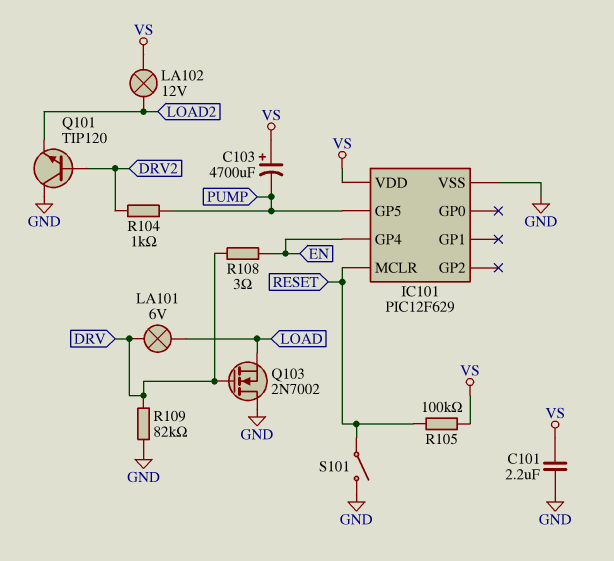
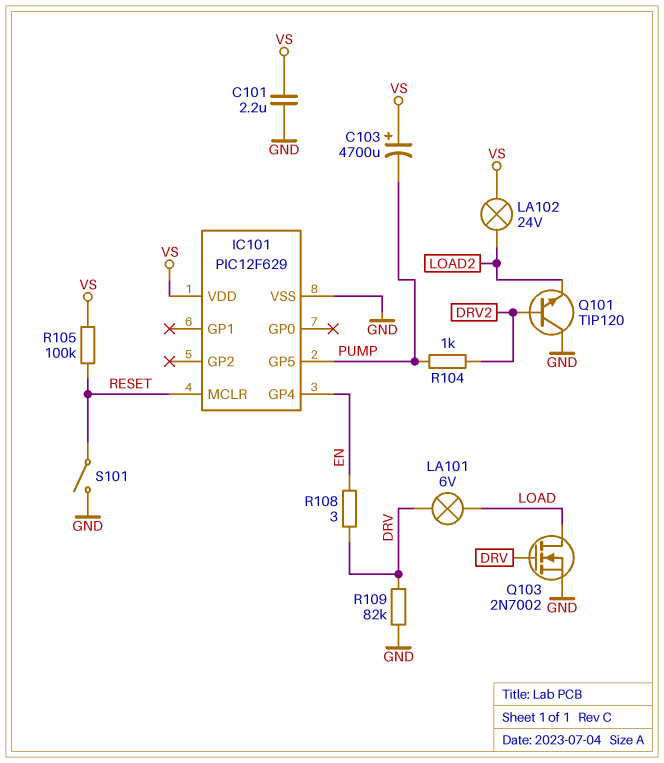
LA102: lamp 12V (LOAD2, VS) -> lamp 24V (LOAD2, VS)
Q103: NMOS 2N7002 (G DRV, D GND, S LOAD) -> NMOS 2N7002 (G DRV, D LOAD, S GND)

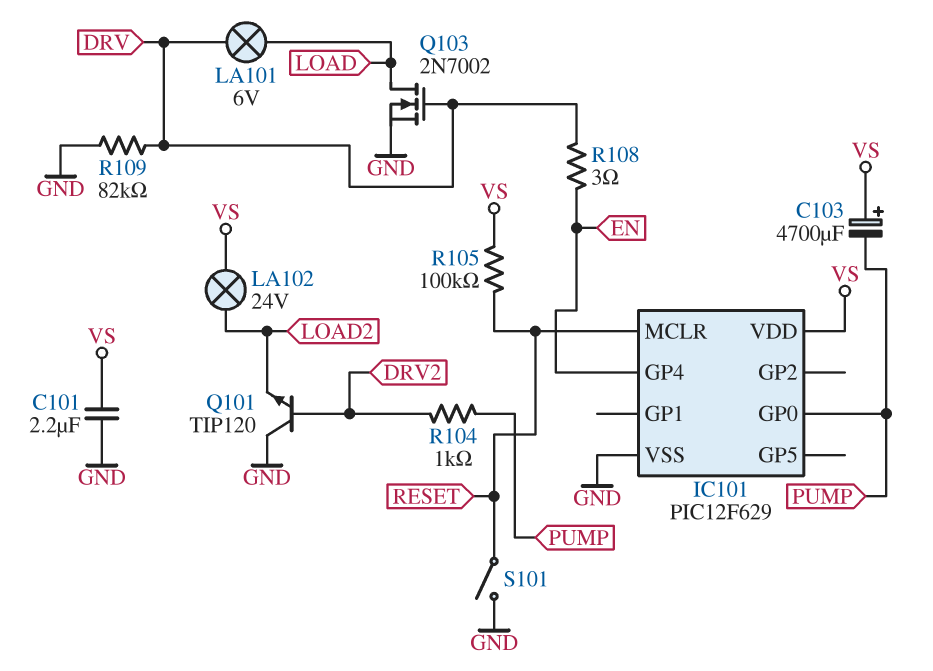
IC101 pin GP0: none -> PUMP
IC101 pin GP5: PUMP -> none

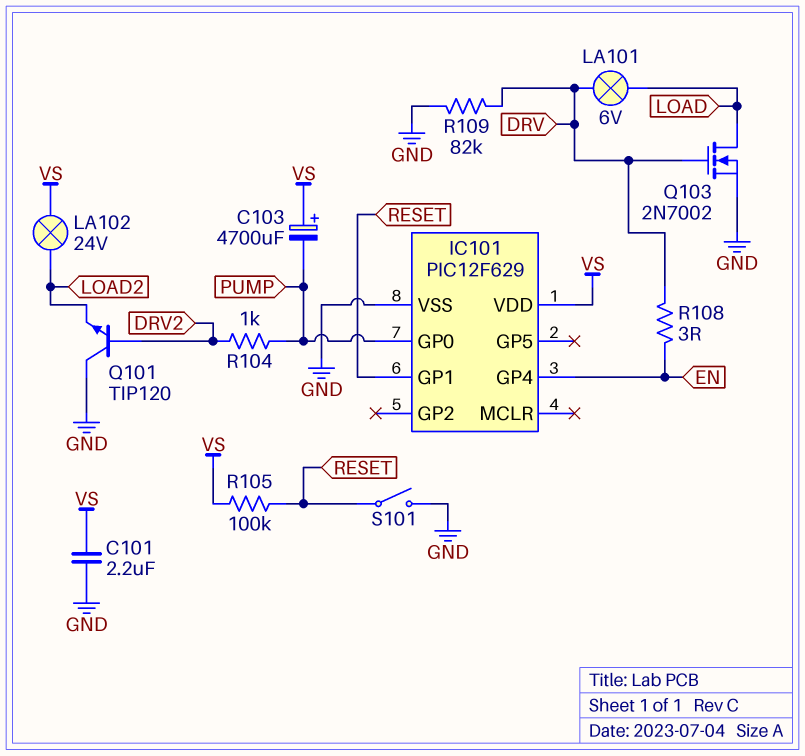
IC101 pin GP1: none -> RESET
IC101 pin MCLR: RESET -> none

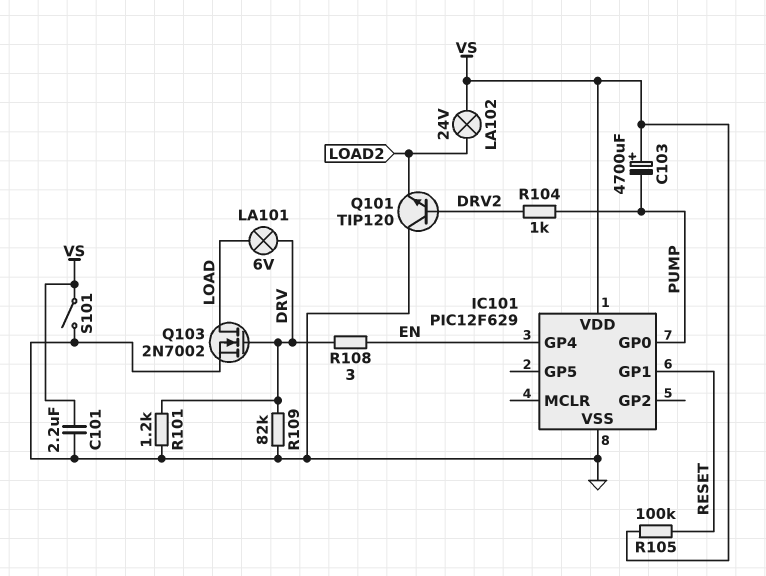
R101: none -> 1.2k (DRV, GND)
S101: switch (GND, RESET) -> switch (GND, VS)

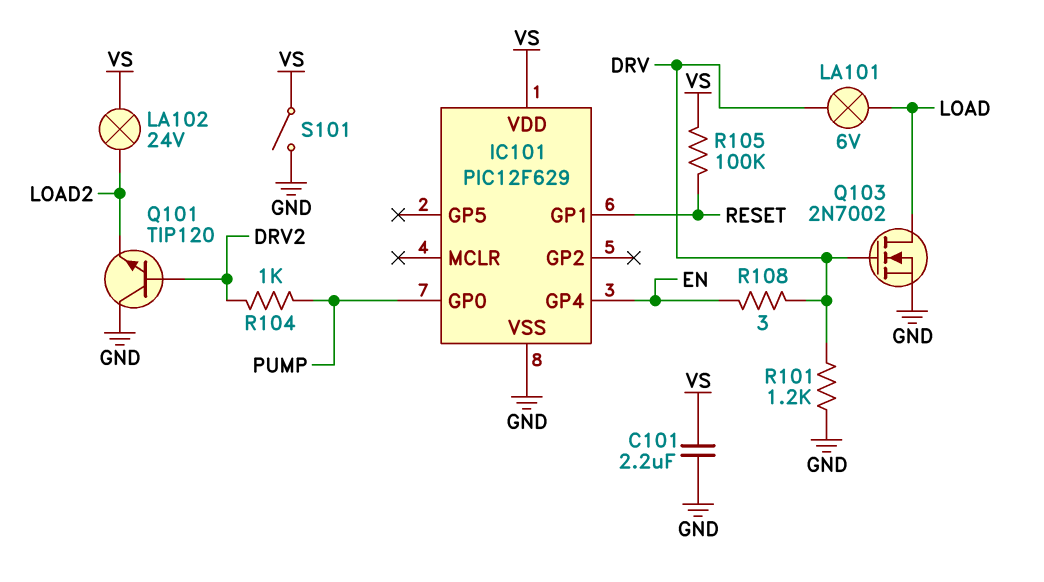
C103: 4700uF (plus VS, minus PUMP) -> none
R109: 82k (DRV, GND) -> none

